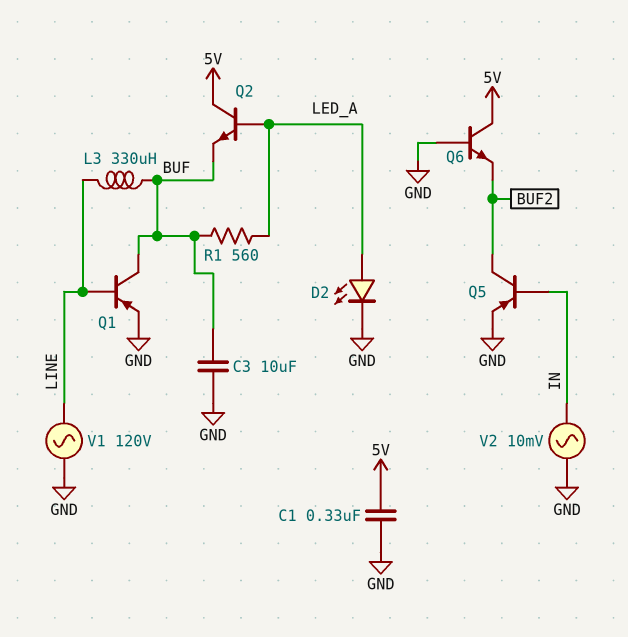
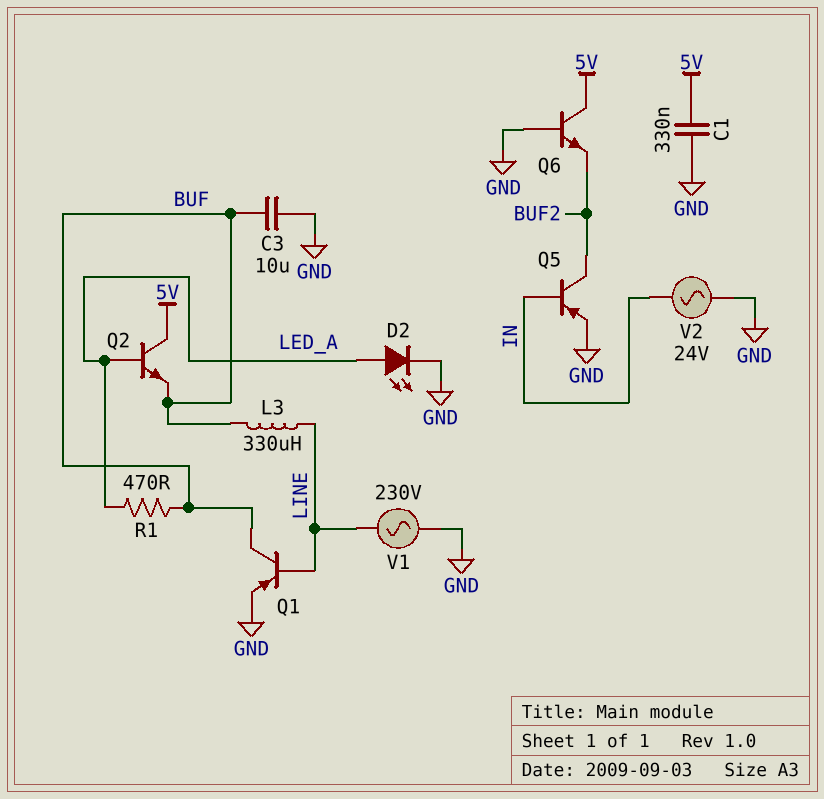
R1: 560 (BUF, LED_A) -> 470 (BUF, LED_A)
V1: AC 120V (GND, LINE) -> AC 230V (GND, LINE)
V2: AC 10mV (GND, IN) -> AC 24V (GND, IN)

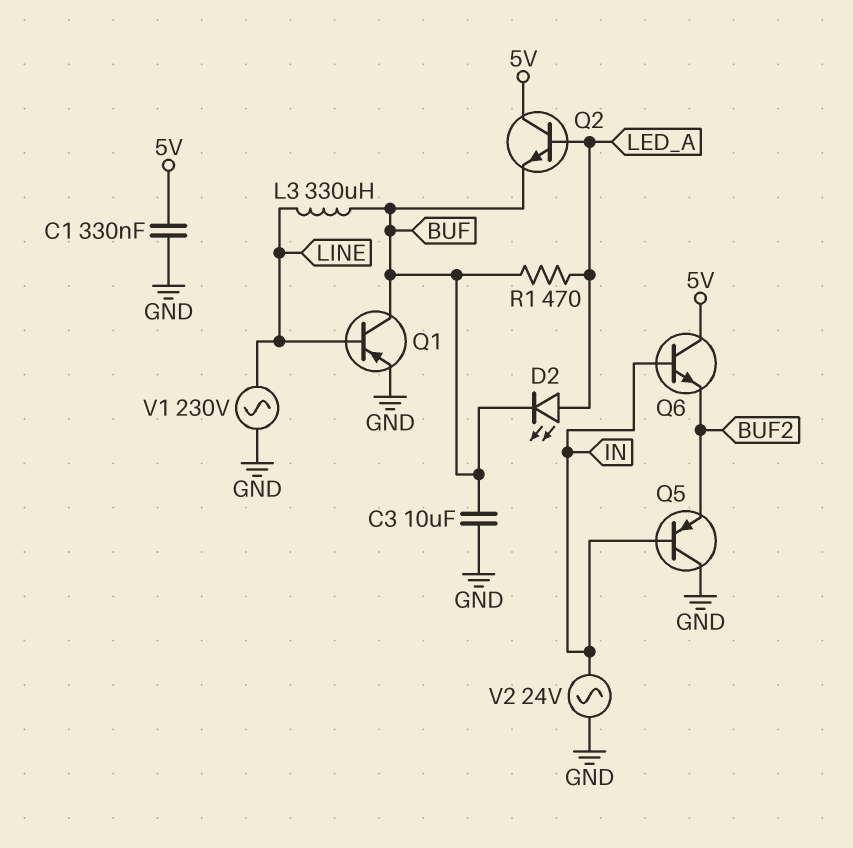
D2: LED (A LED_A, K GND) -> LED (A LED_A, K BUF)
Q5: PNP (B IN, C BUF2, E GND) -> PNP (B IN, C GND, E BUF2)
Q6: NPN (B GND, C 5V, E BUF2) -> NPN (B IN, C 5V, E BUF2)

